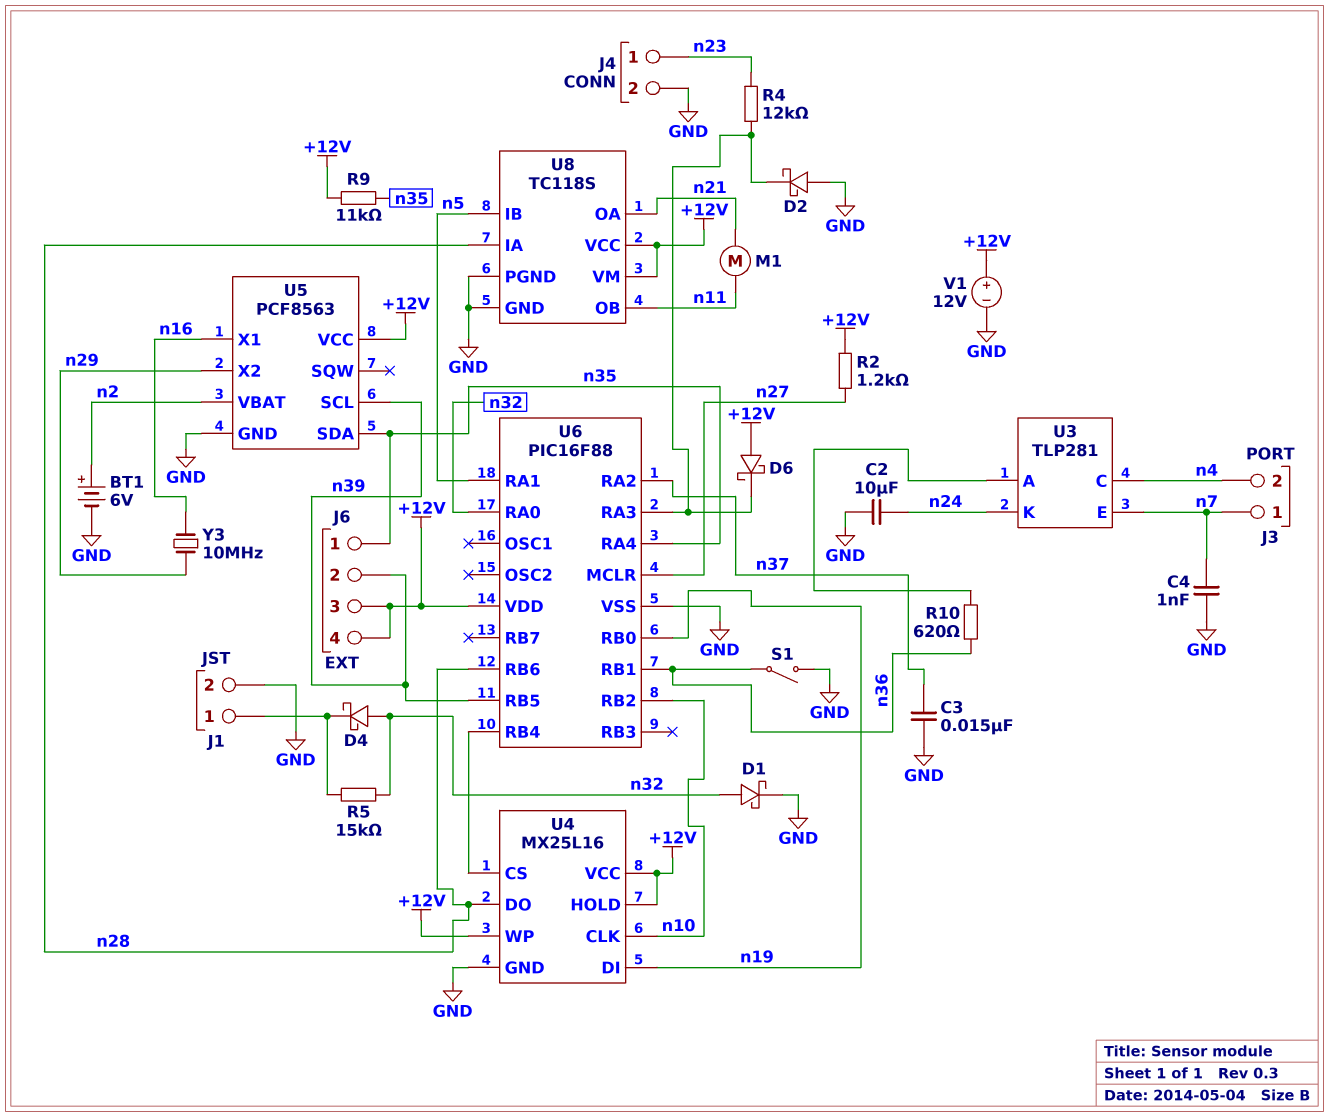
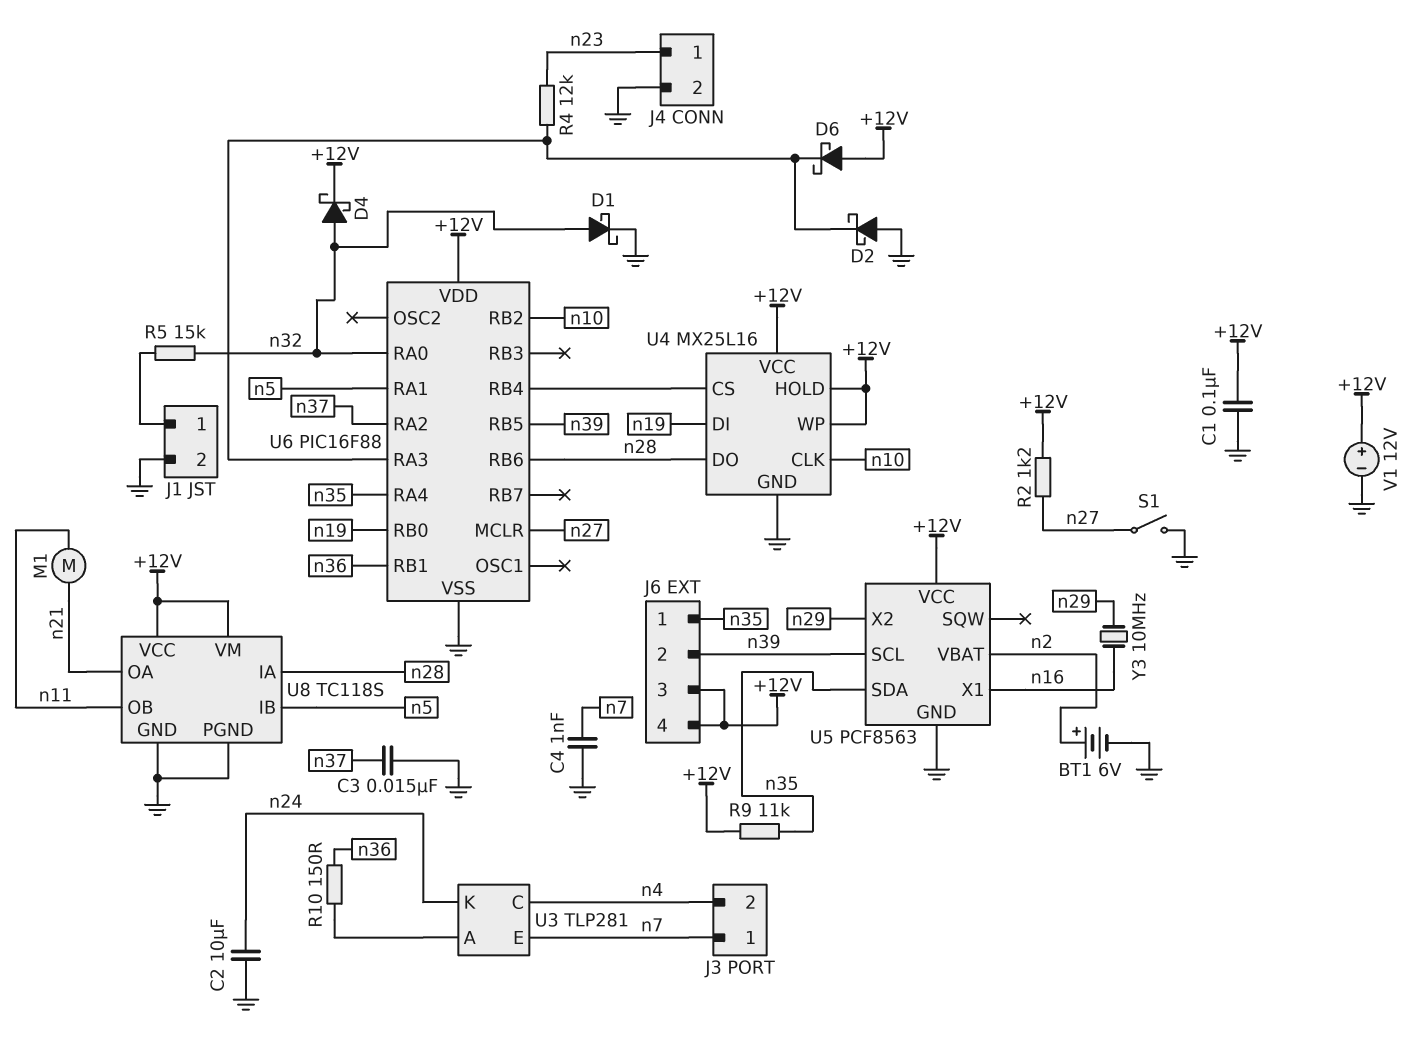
C1: none -> 100nF (+12V, GND)
D4: schottky (A n32, K J1/1) -> schottky (A n32, K +12V)
R10: 620 (U3/A, n36) -> 150 (U3/A, n36)
S1: switch (GND, n36) -> switch (GND, n27)

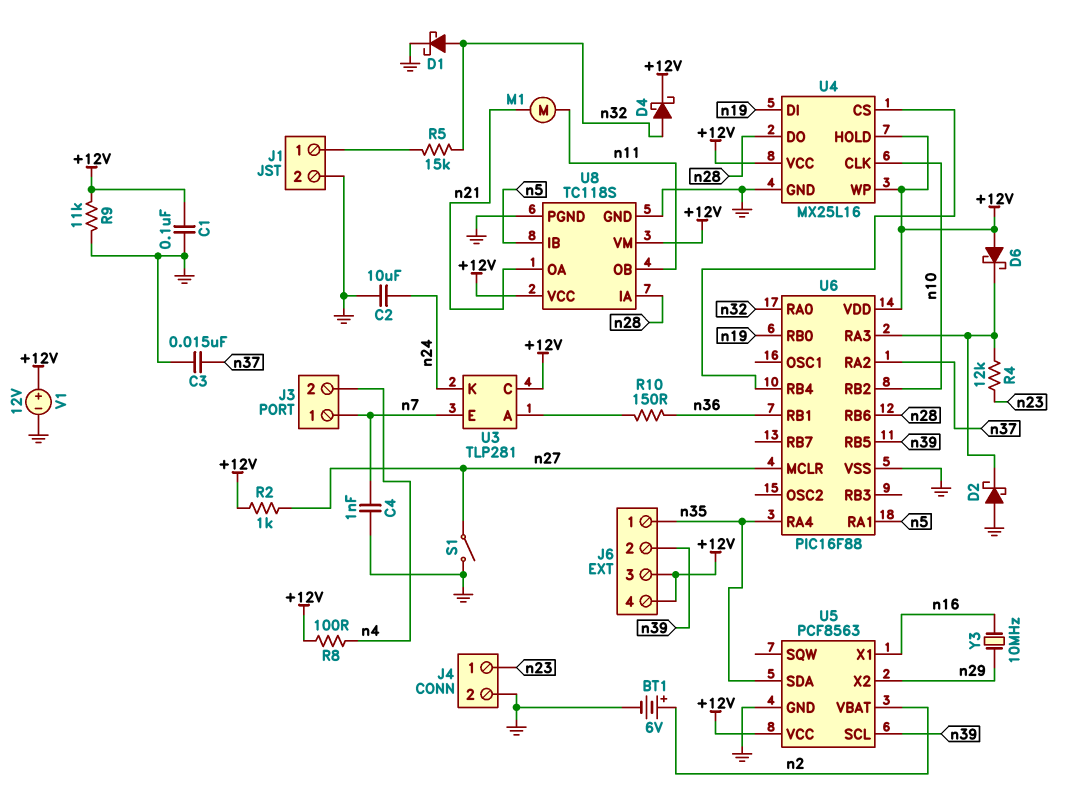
R2: 1.2k (+12V, n27) -> 1k (+12V, n27)
R8: none -> 100 (+12V, n4)
R9: 11k (+12V, n35) -> 11k (+12V, GND)
U3 pin C: n4 -> +12V

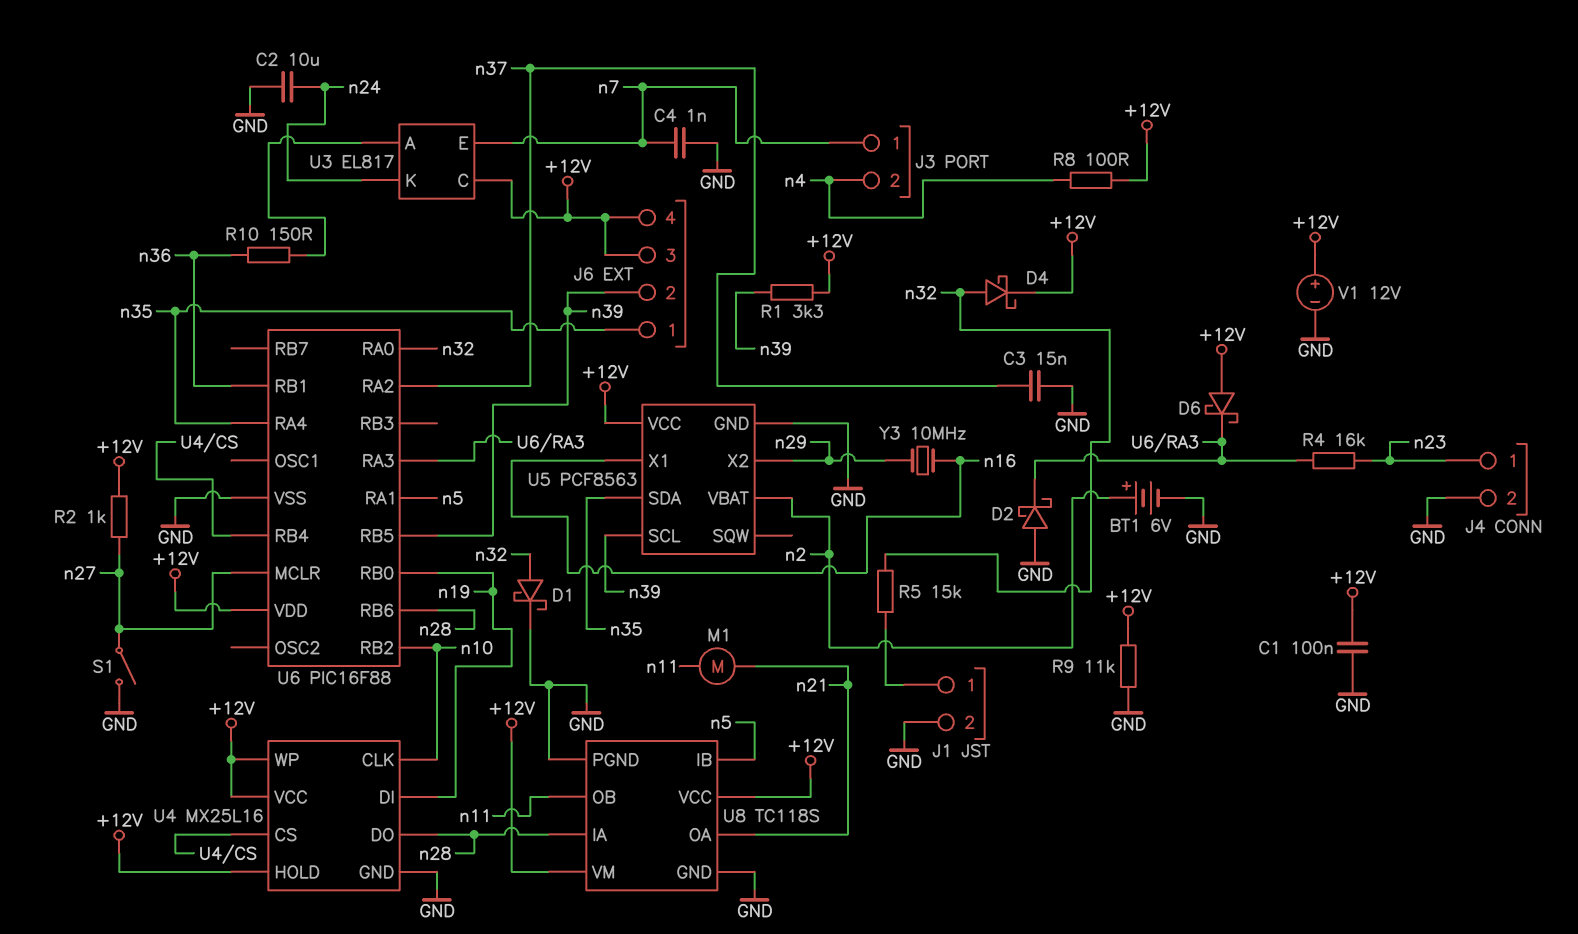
R1: none -> 3.3k (+12V, n39)
R4: 12k (U6/RA3, n23) -> 16k (U6/RA3, n23)
U3: TLP281 -> EL817

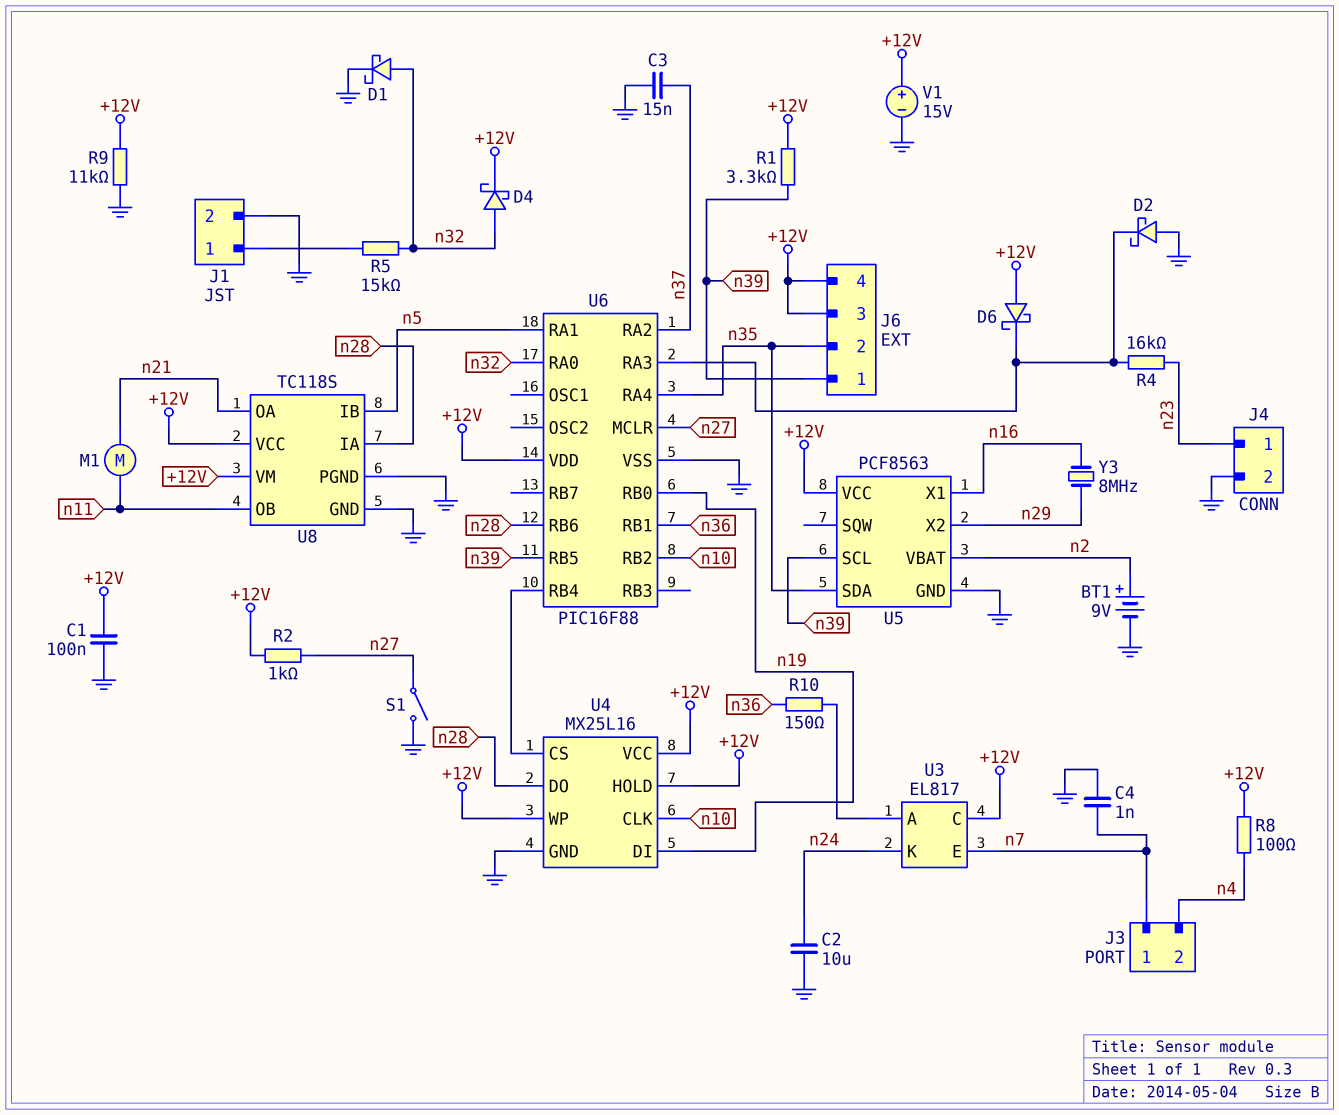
BT1: 6V (plus n2, minus GND) -> 9V (plus n2, minus GND)
J6 pin 1: n35 -> n39
J6 pin 2: n39 -> n35
V1: 12V (plus +12V, minus GND) -> 15V (plus +12V, minus GND)
Y3: 10MHz (n16, n29) -> 8MHz (n16, n29)

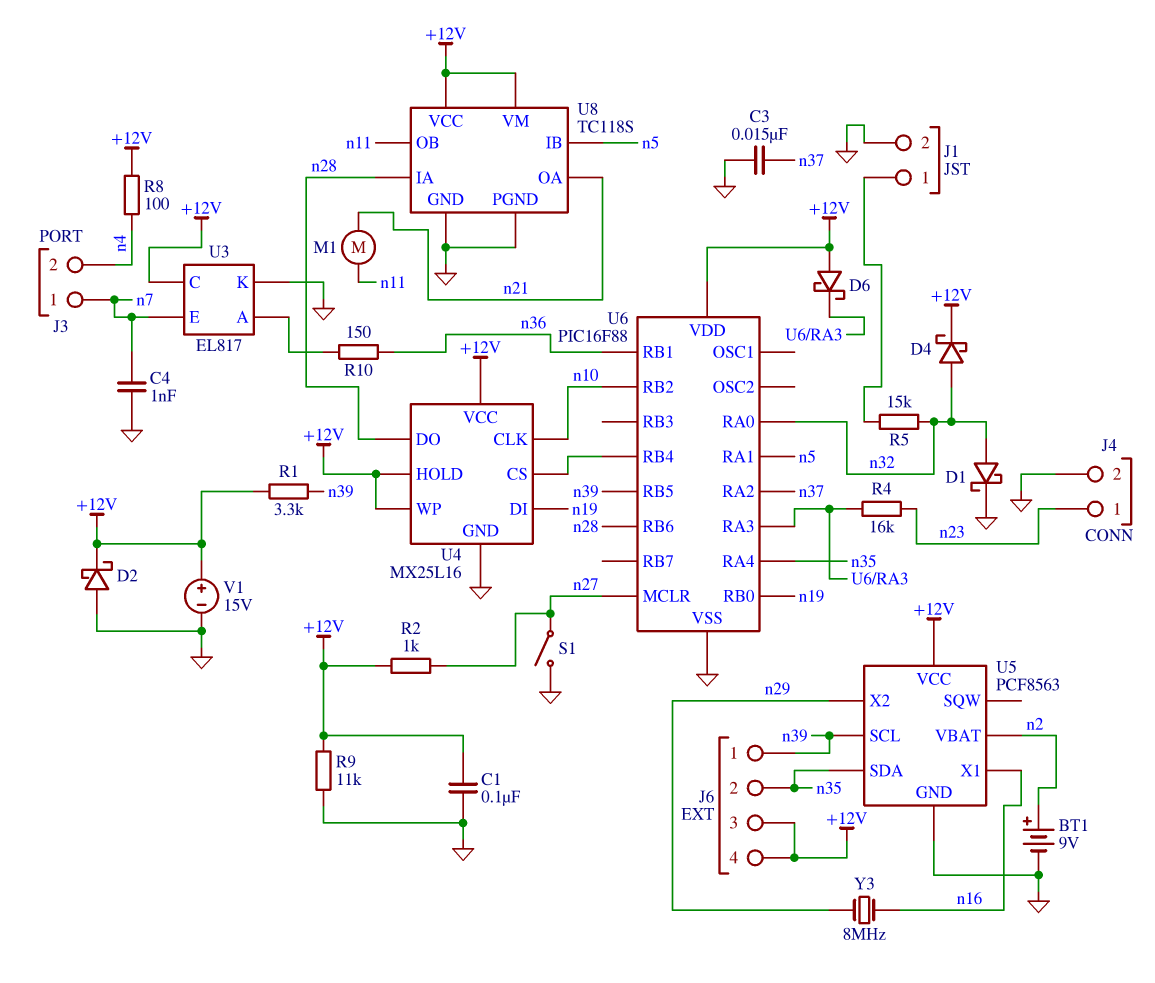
C2: 10uF (GND, n24) -> none
D2: schottky (A GND, K U6/RA3) -> schottky (A GND, K +12V)
U3 pin K: n24 -> GND

